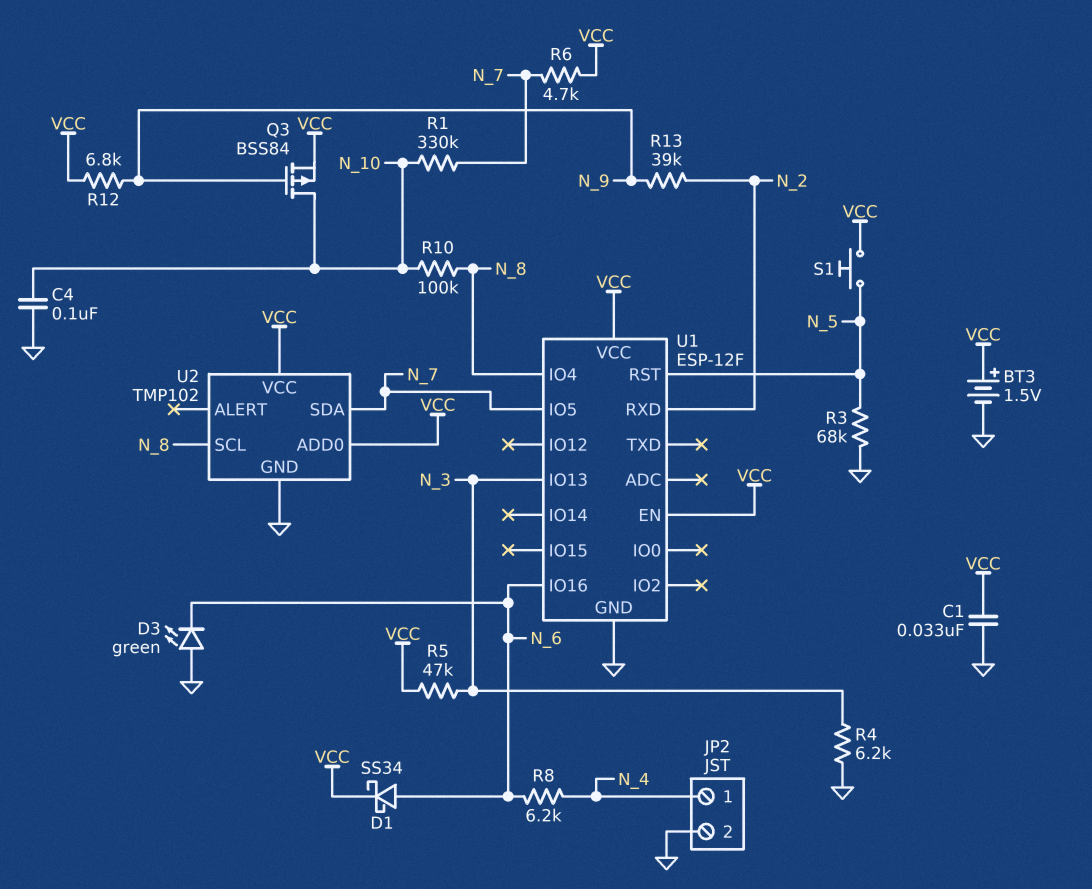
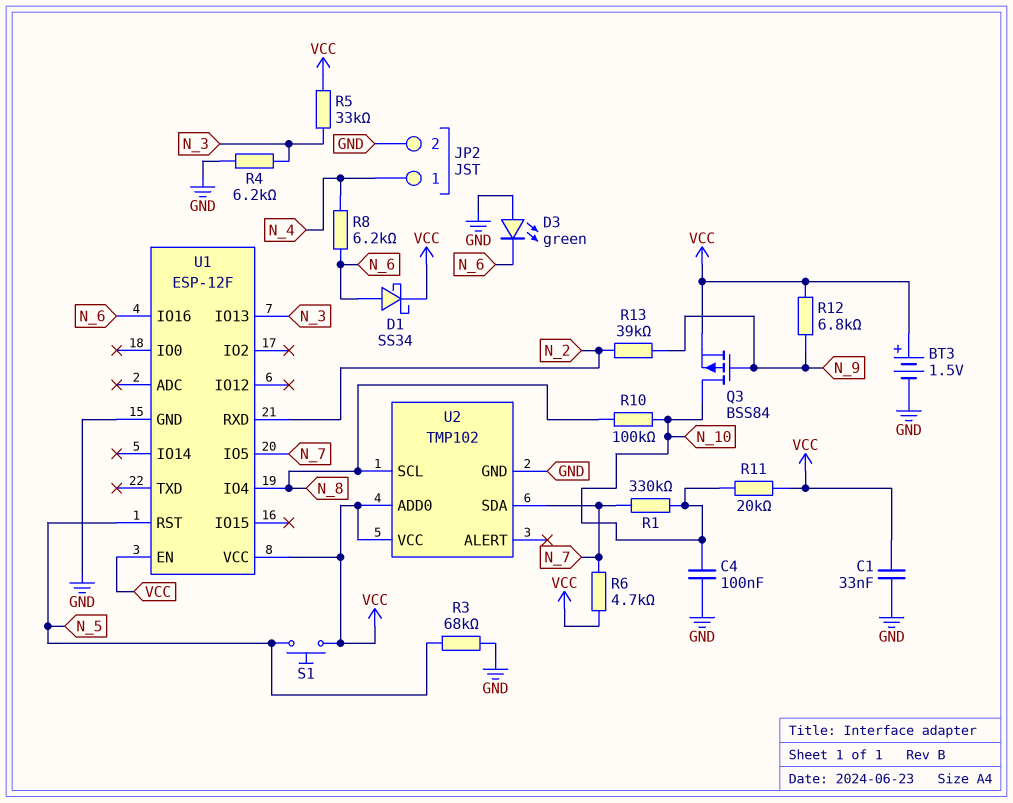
R5: 47k (N_3, VCC) -> 33k (N_3, VCC)
R11: none -> 20k (N_10, VCC)

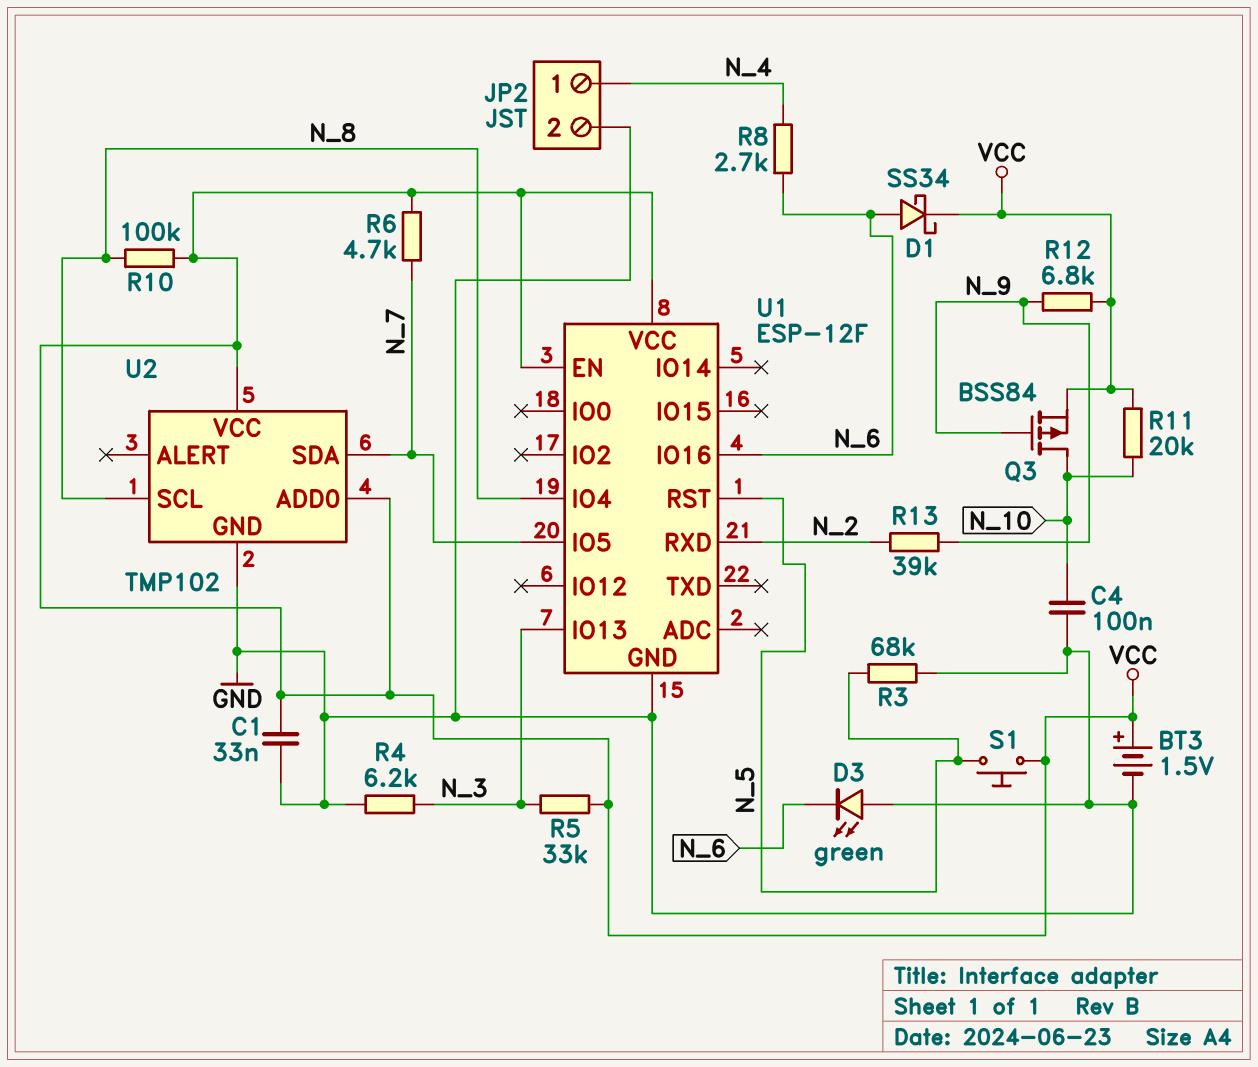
R1: 330k (N_7, N_10) -> none
R8: 6.2k (N_4, N_6) -> 2.7k (N_4, N_6)
R10: 100k (N_8, N_10) -> 100k (N_8, VCC)

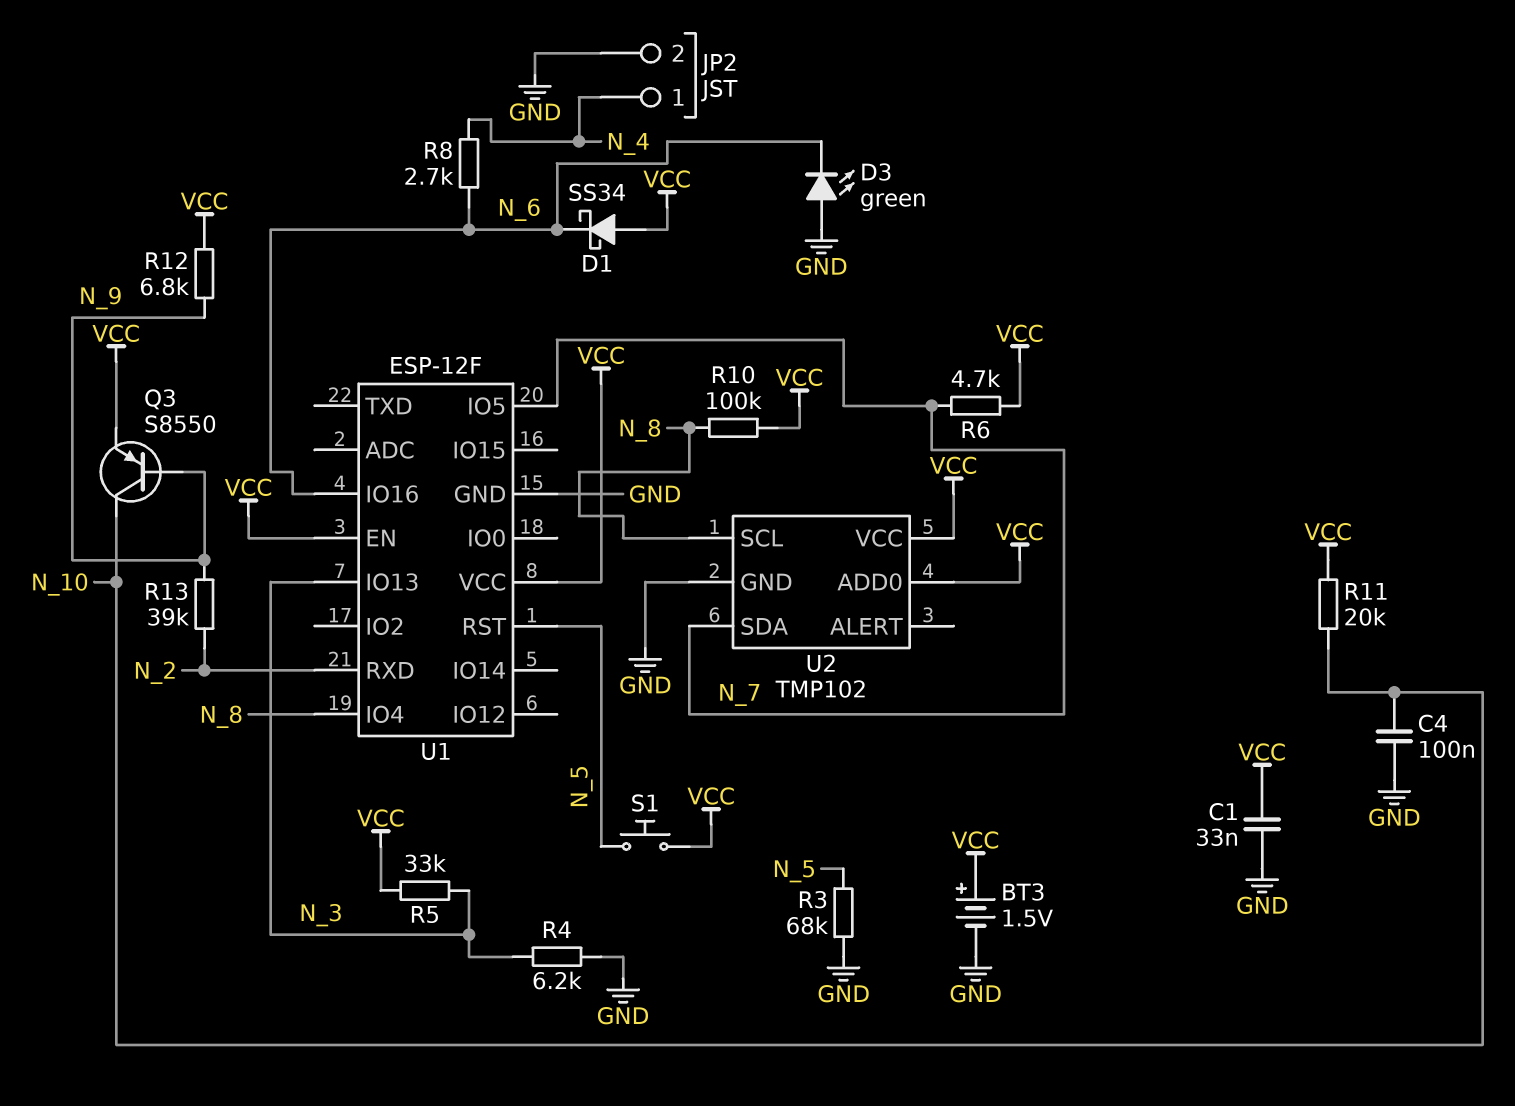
D1: schottky SS34 (A N_6, K VCC) -> schottky SS34 (A VCC, K N_6)
Q3: PMOS BSS84 (G N_9, D N_10, S VCC) -> PNP S8550 (B N_9, C N_10, E VCC)

